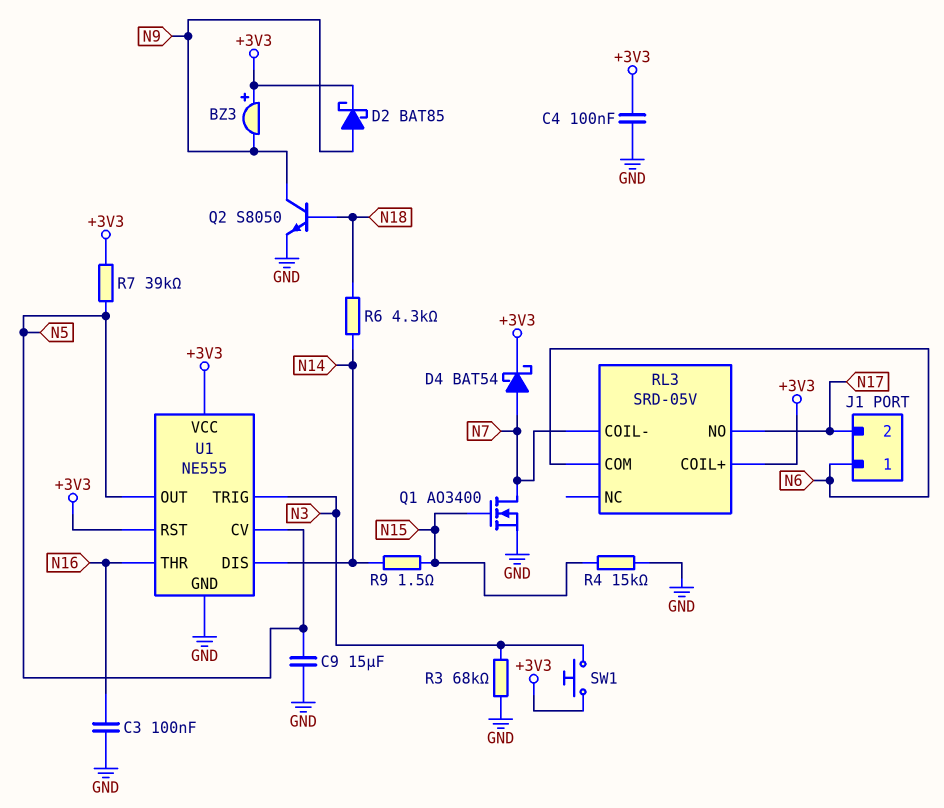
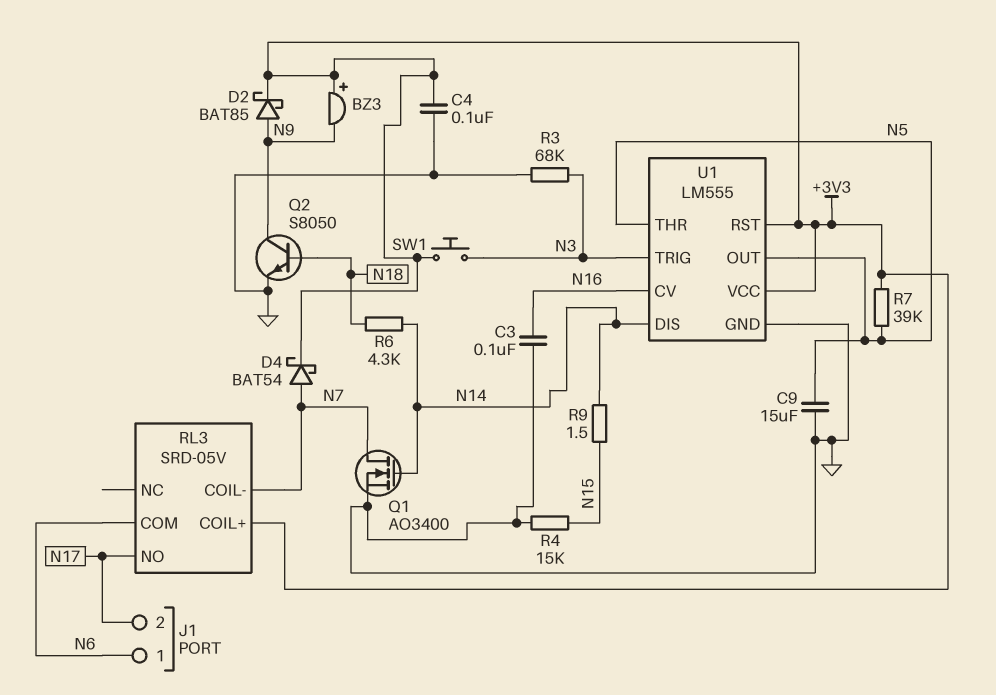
Q1: NMOS AO3400 (G N15, D N7, S GND) -> NMOS AO3400 (G N14, D N7, S GND)
U1: NE555 -> LM555
U1 pin CV: N5 -> N16
U1 pin THR: N16 -> N5

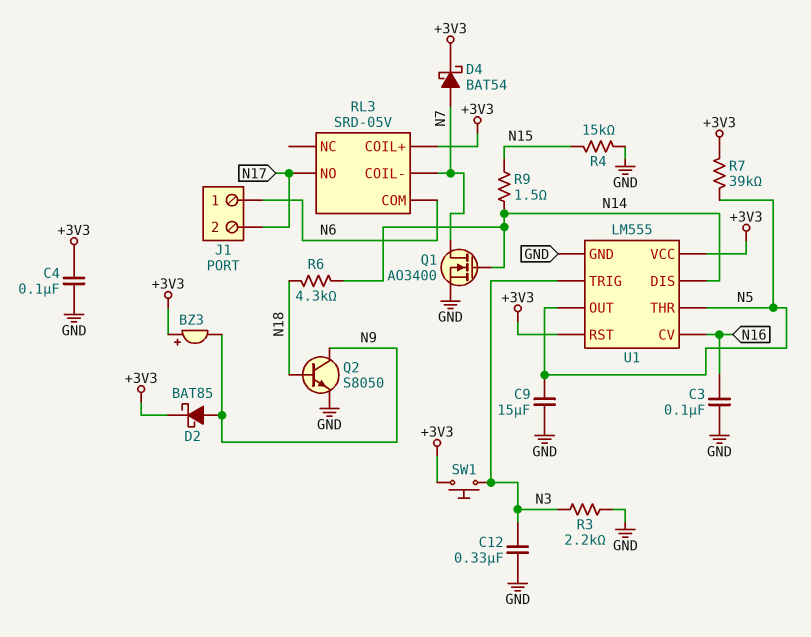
C12: none -> 330nF (GND, N3)
R3: 68k (GND, N3) -> 2.2k (GND, N3)

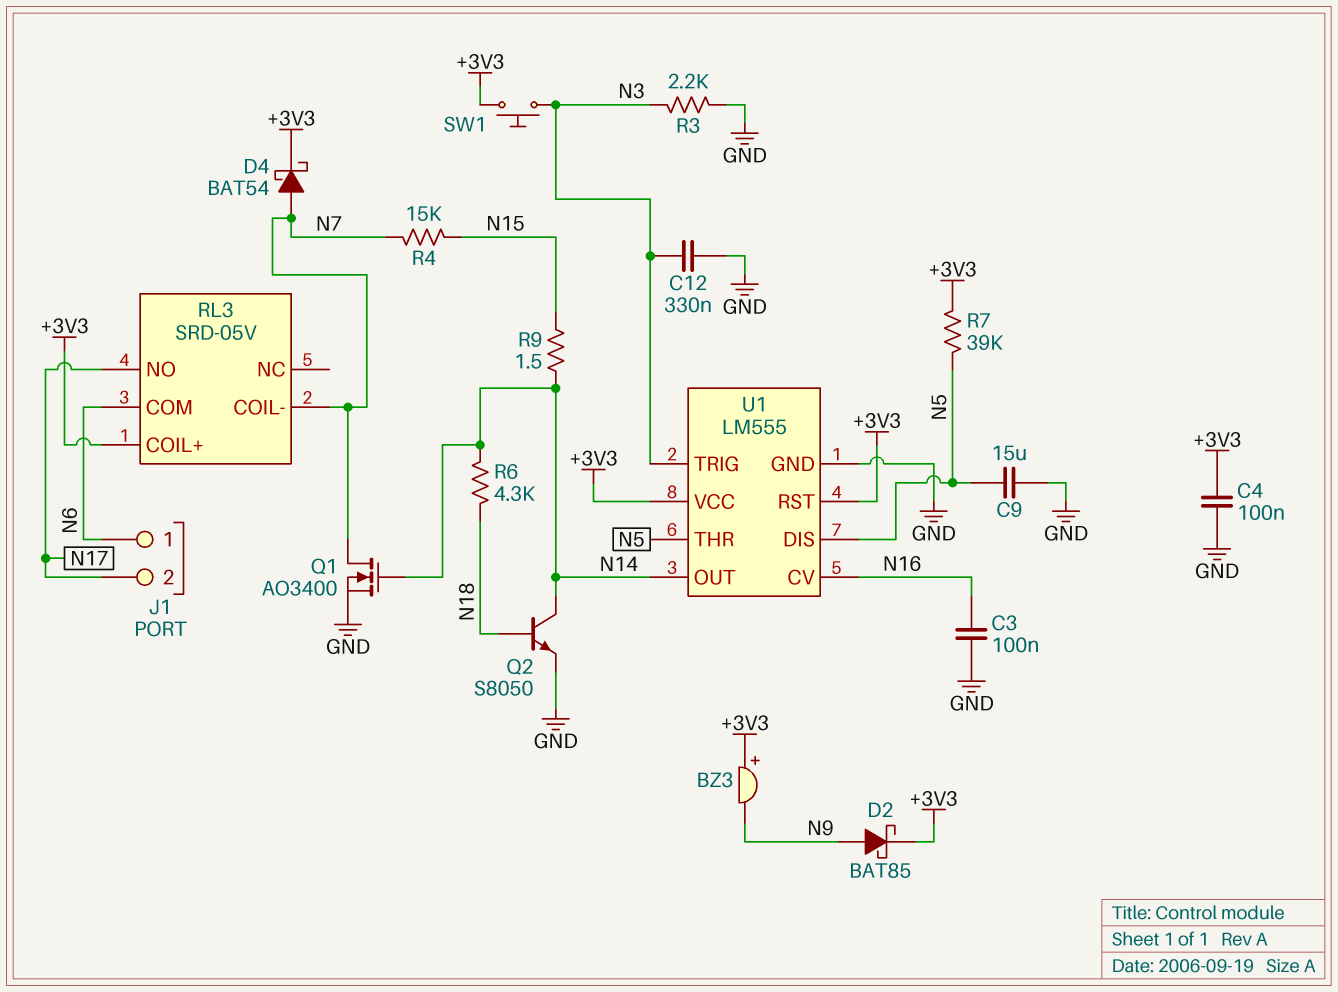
Q2: NPN S8050 (B N18, C N9, E GND) -> NPN S8050 (B N18, C N14, E GND)
R4: 15k (GND, N15) -> 15k (N7, N15)
U1 pin DIS: N14 -> N5
U1 pin OUT: N5 -> N14

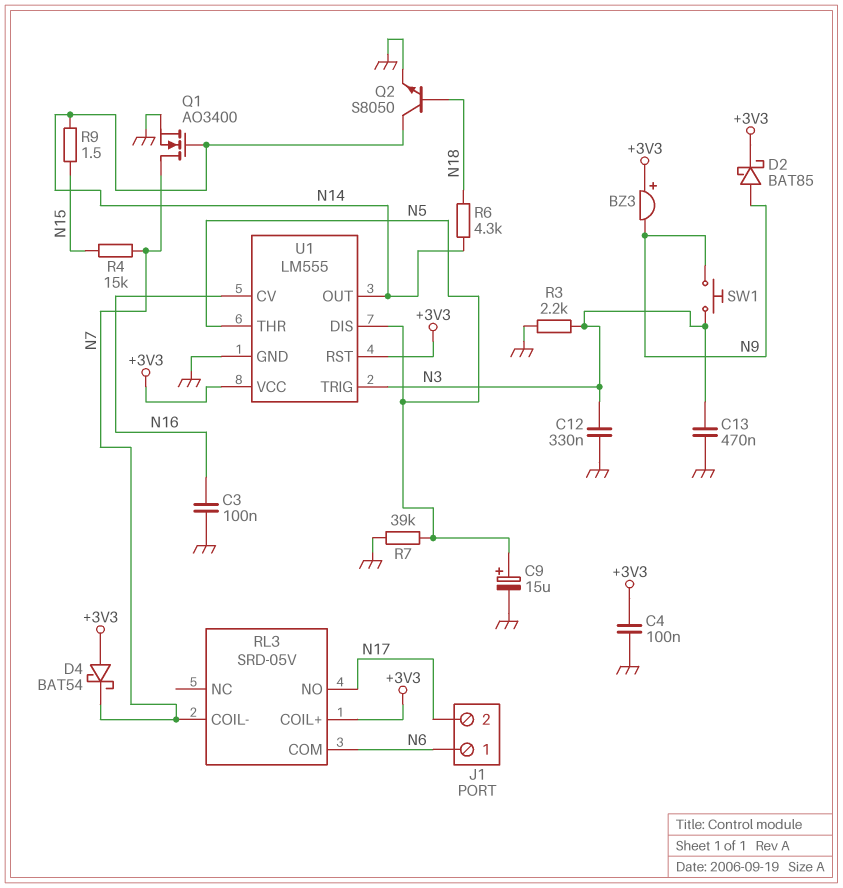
C9: 15uF (GND, N5) -> 15uF (plus N5, minus GND)
C13: none -> 470nF (GND, N3)
D4: schottky BAT54 (A N7, K +3V3) -> schottky BAT54 (A +3V3, K N7)
R7: 39k (+3V3, N5) -> 39k (GND, N5)
SW1: button (+3V3, N3) -> button (N3, N9)

